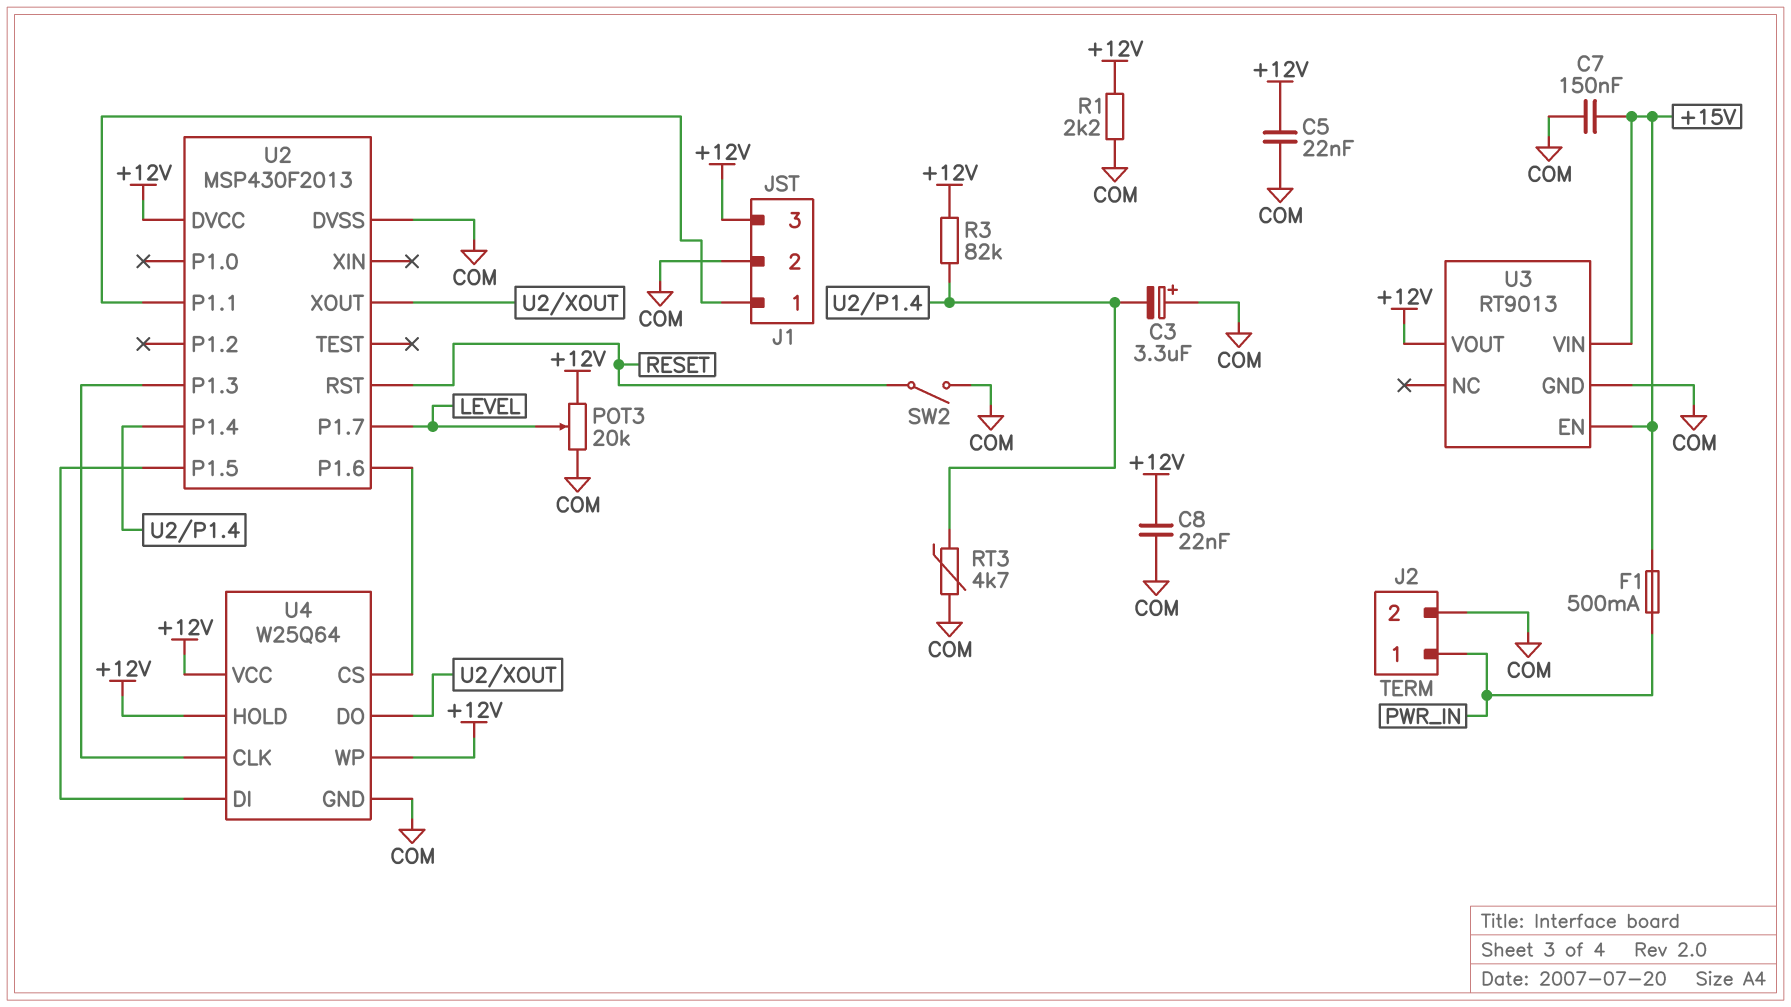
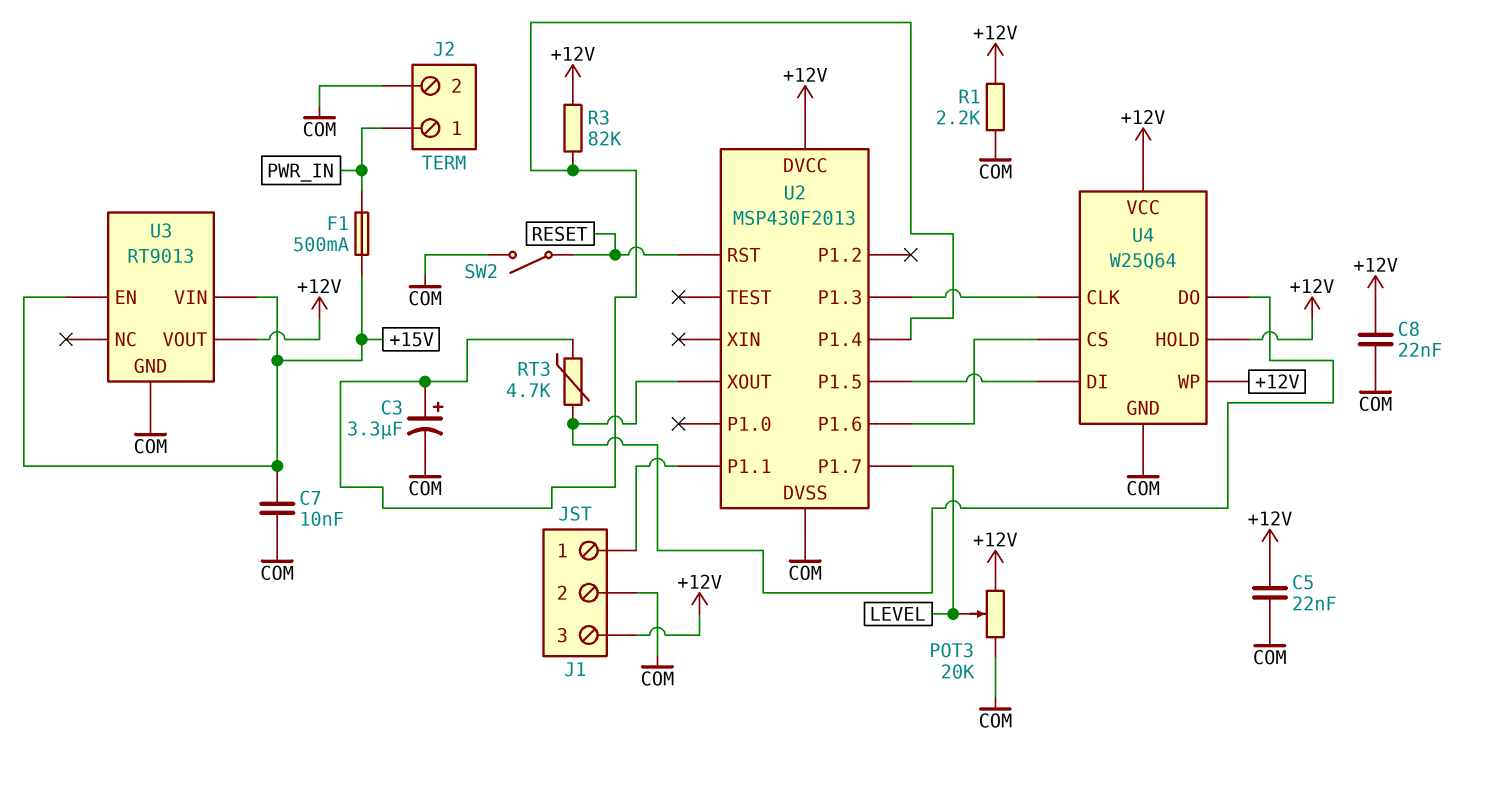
C3: 3.3uF (plus COM, minus U2/P1.4) -> 3.3uF (plus U2/P1.4, minus COM)
C7: 150nF (+15V, COM) -> 10nF (+15V, COM)
RT3: 4.7k (COM, U2/P1.4) -> 4.7k (U2/P1.4, U2/XOUT)

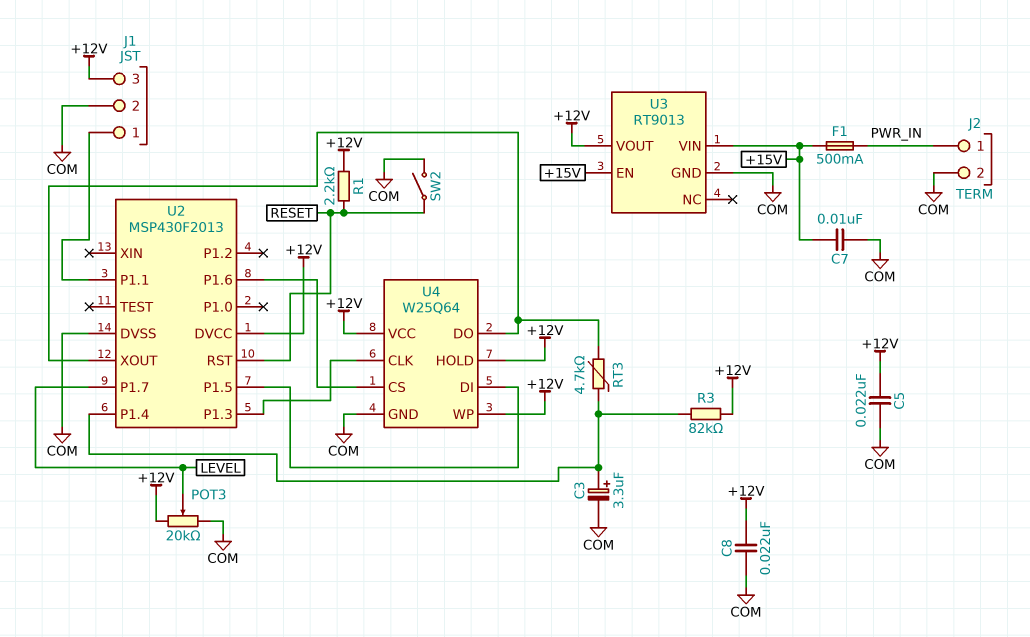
R1: 2.2k (+12V, COM) -> 2.2k (+12V, RESET)

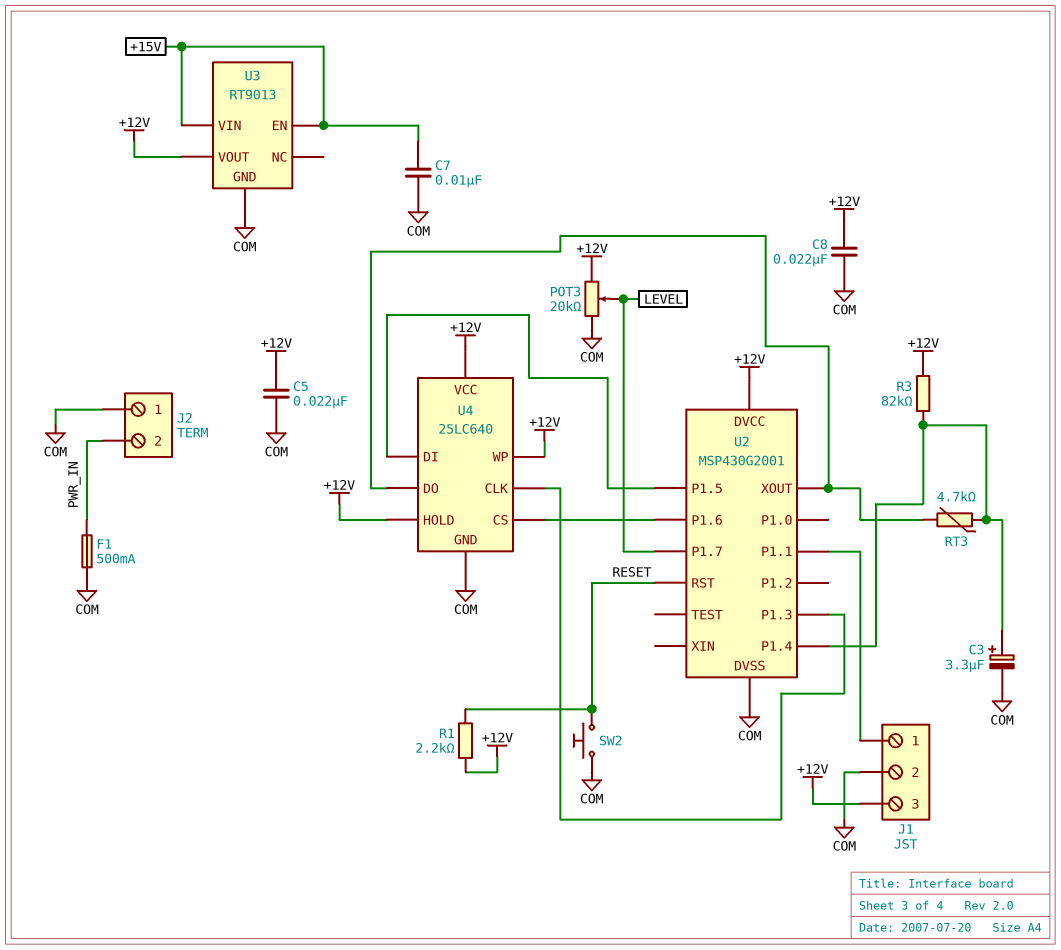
F1: 500mA (+15V, PWR_IN) -> 500mA (COM, PWR_IN)
J2 pin 1: PWR_IN -> COM
J2 pin 2: COM -> PWR_IN
SW2: switch (COM, RESET) -> button (COM, RESET)
U2: MSP430F2013 -> MSP430G2001
U4: W25Q64 -> 25LC640

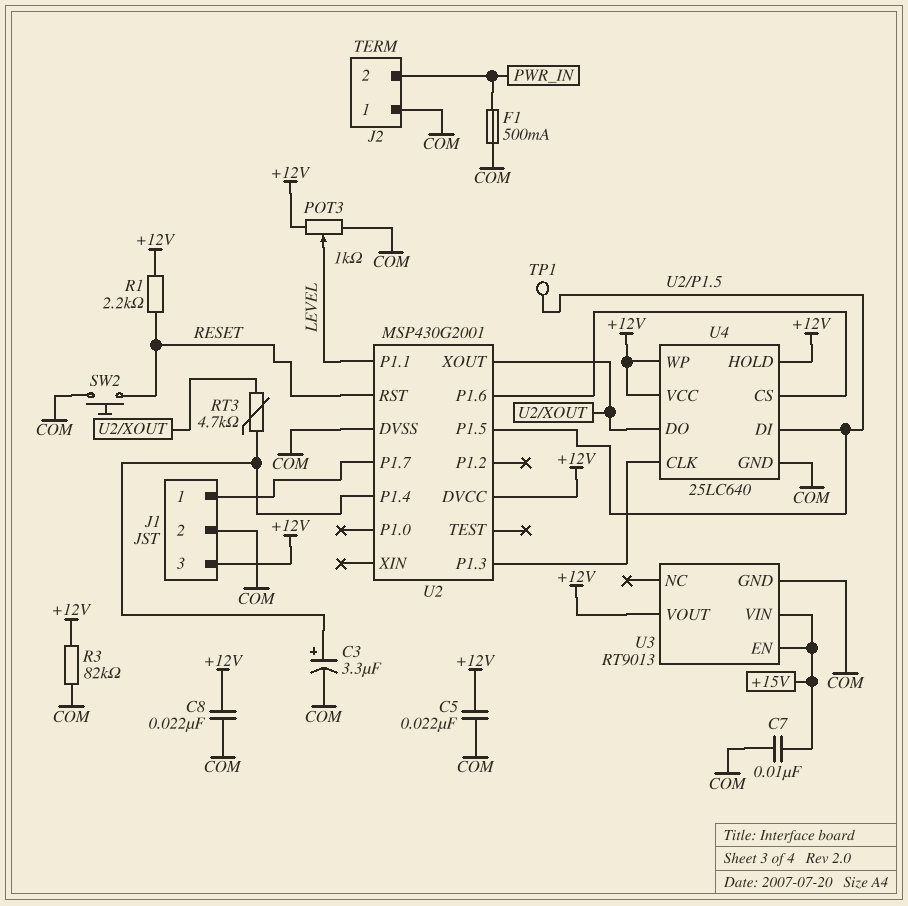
POT3: 20k (+12V, COM, wiper LEVEL) -> 1k (+12V, COM, wiper LEVEL)
R3: 82k (+12V, U2/P1.4) -> 82k (+12V, COM)
TP1: none -> test point (U2/P1.5)
U2 pin P1.1: J1/1 -> LEVEL
U2 pin P1.7: LEVEL -> J1/1

